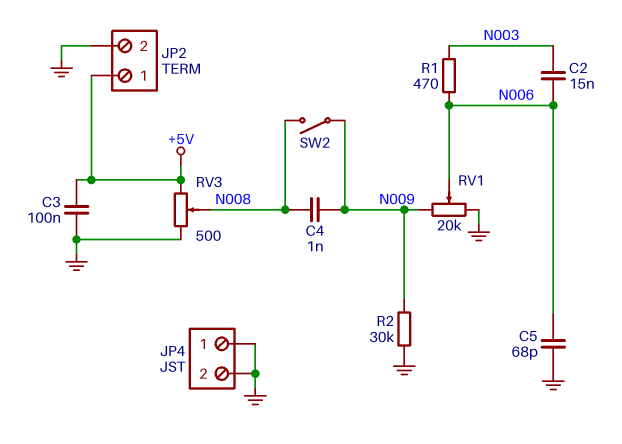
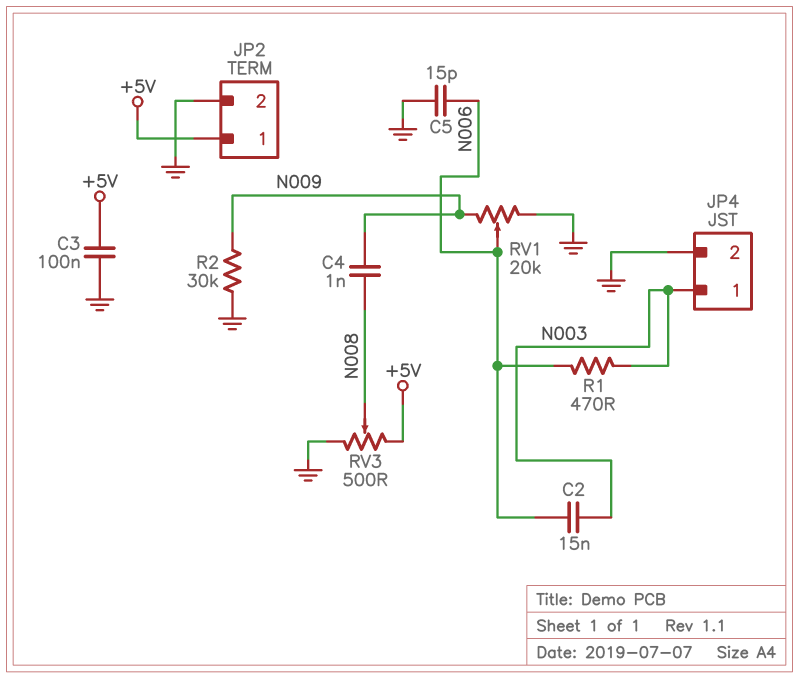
C5: 68pF (GND, N006) -> 15pF (GND, N006)
JP4 pin 1: GND -> N003
SW2: switch (N008, N009) -> none

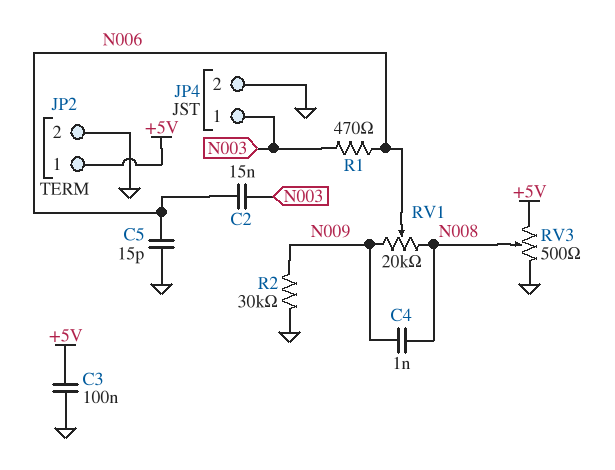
RV1: 20k (GND, N009, wiper N006) -> 20k (N008, N009, wiper N006)

